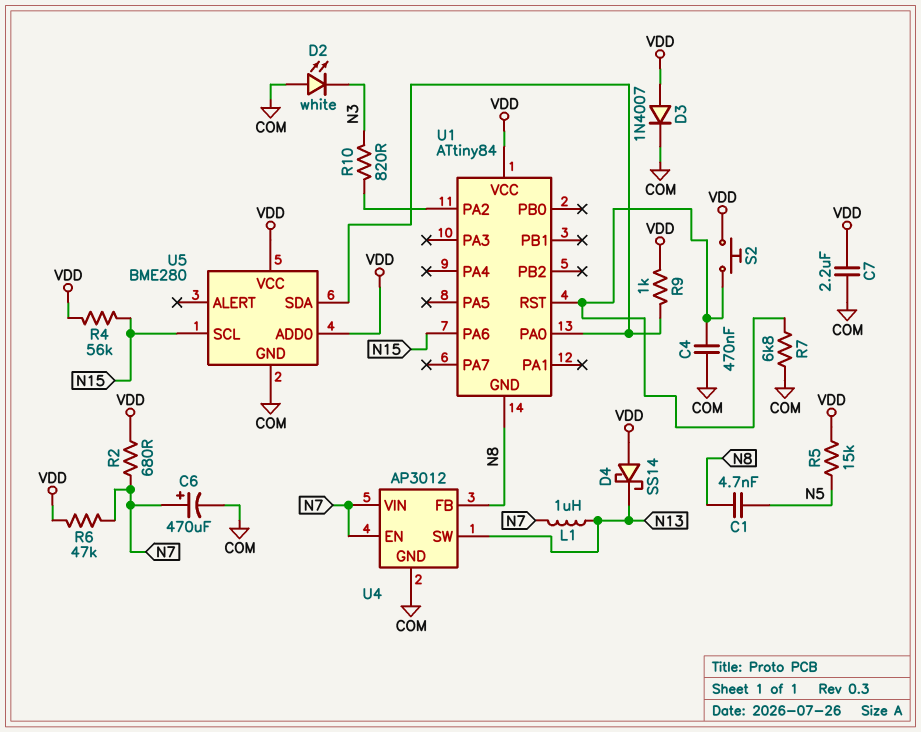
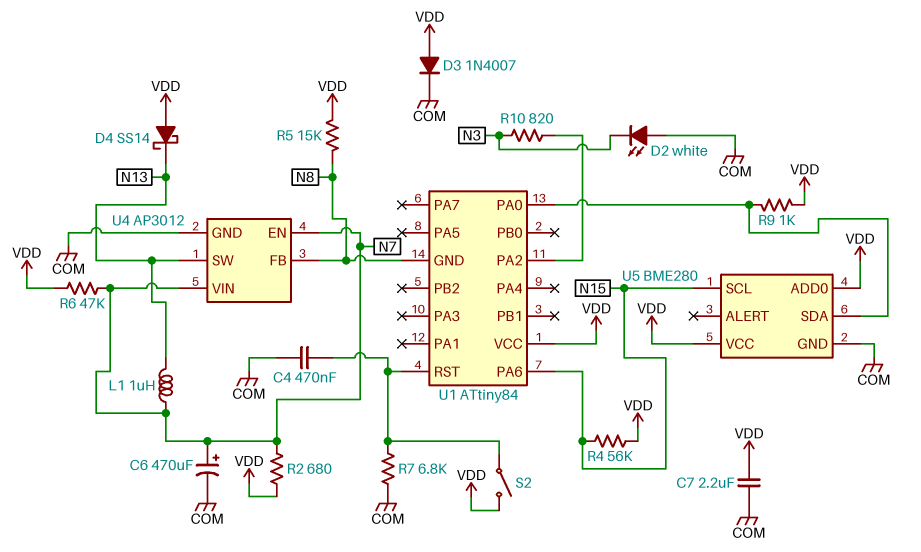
C1: 4.7nF (N5, N8) -> none
R5: 15k (N5, VDD) -> 15k (N8, VDD)
S2: button (U1/RST, VDD) -> switch (U1/RST, VDD)

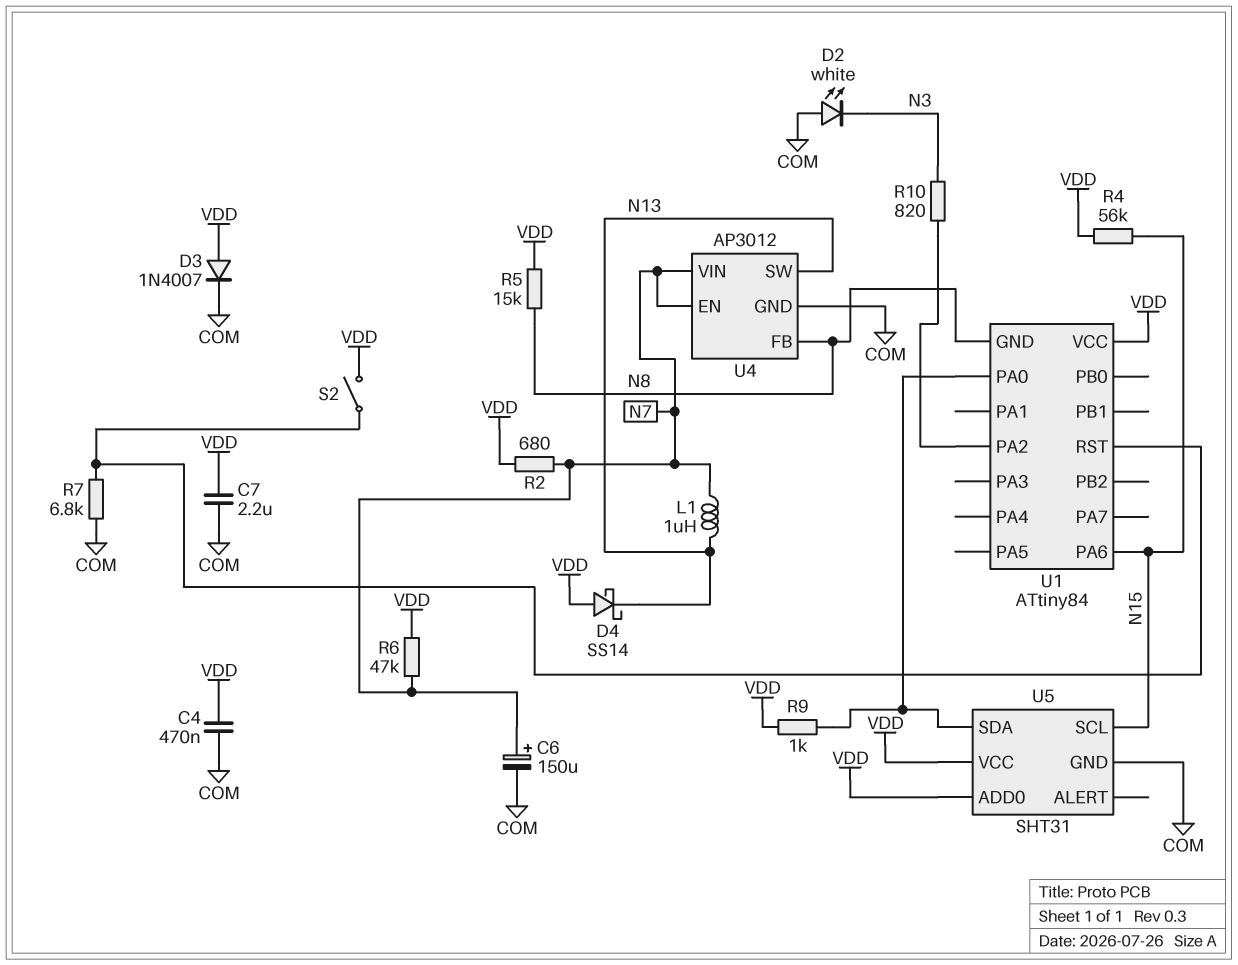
C4: 470nF (COM, U1/RST) -> 470nF (COM, VDD)
C6: 470uF (plus N7, minus COM) -> 150uF (plus N7, minus COM)
U5: BME280 -> SHT31

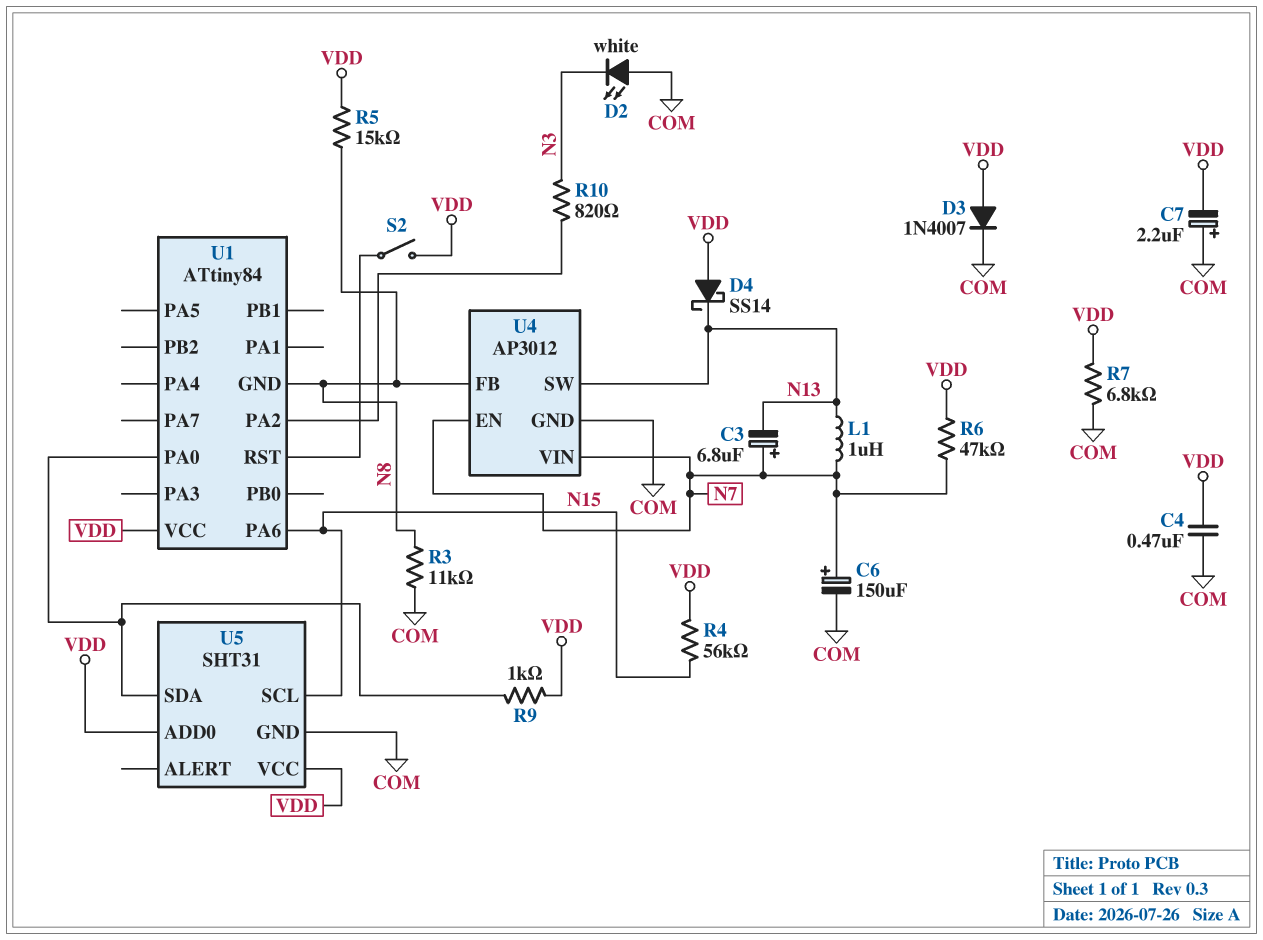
C3: none -> 6.8uF (plus N7, minus N13)
C7: 2.2uF (COM, VDD) -> 2.2uF (plus COM, minus VDD)
R2: 680 (N7, VDD) -> none
R3: none -> 11k (COM, N8)
R7: 6.8k (COM, U1/RST) -> 6.8k (COM, VDD)

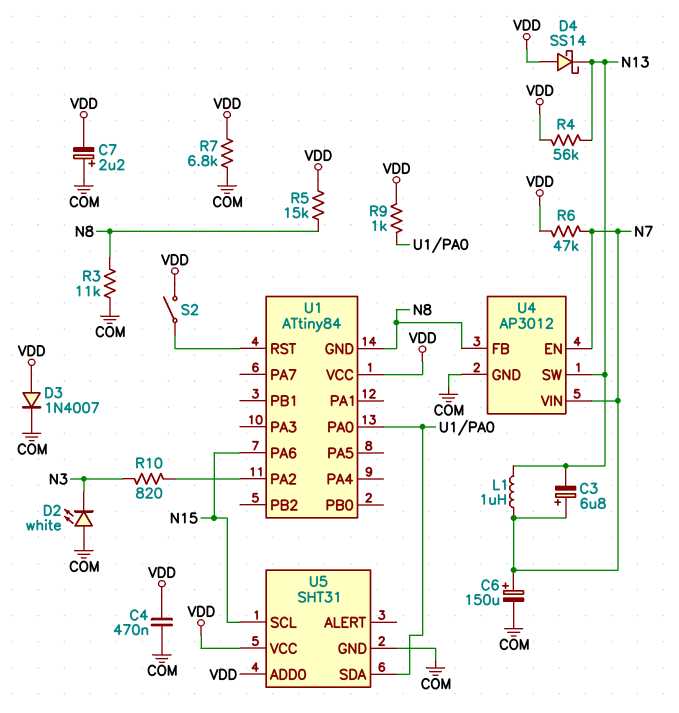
R4: 56k (N15, VDD) -> 56k (N13, VDD)

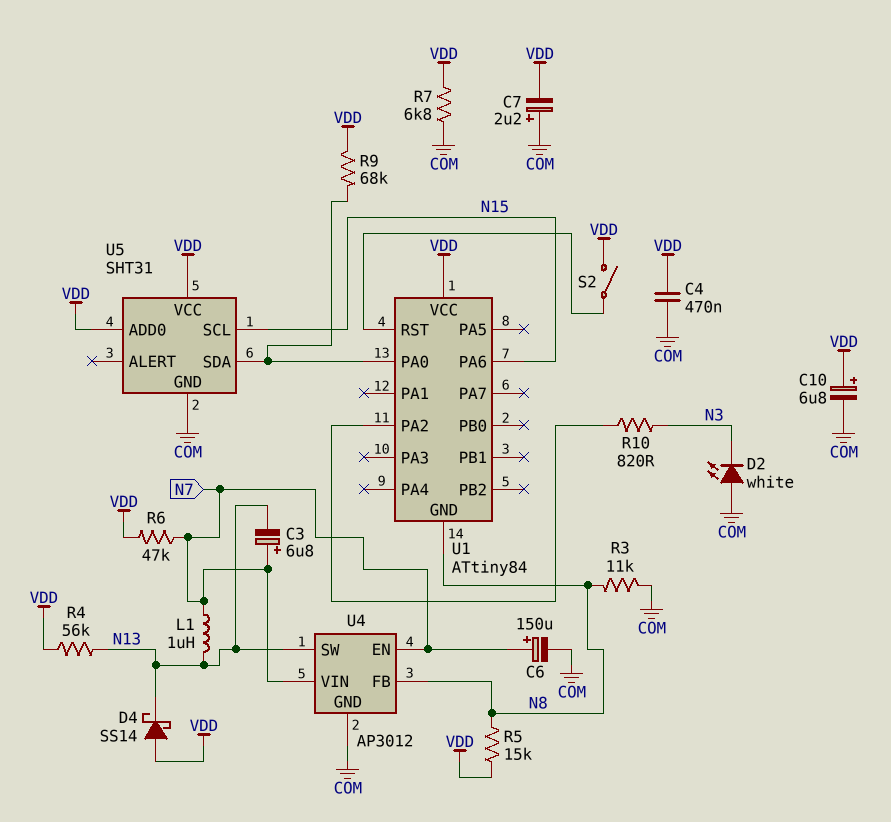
C10: none -> 6.8uF (plus VDD, minus COM)
D3: diode 1N4007 (A VDD, K COM) -> none
R9: 1k (U1/PA0, VDD) -> 68k (U1/PA0, VDD)

